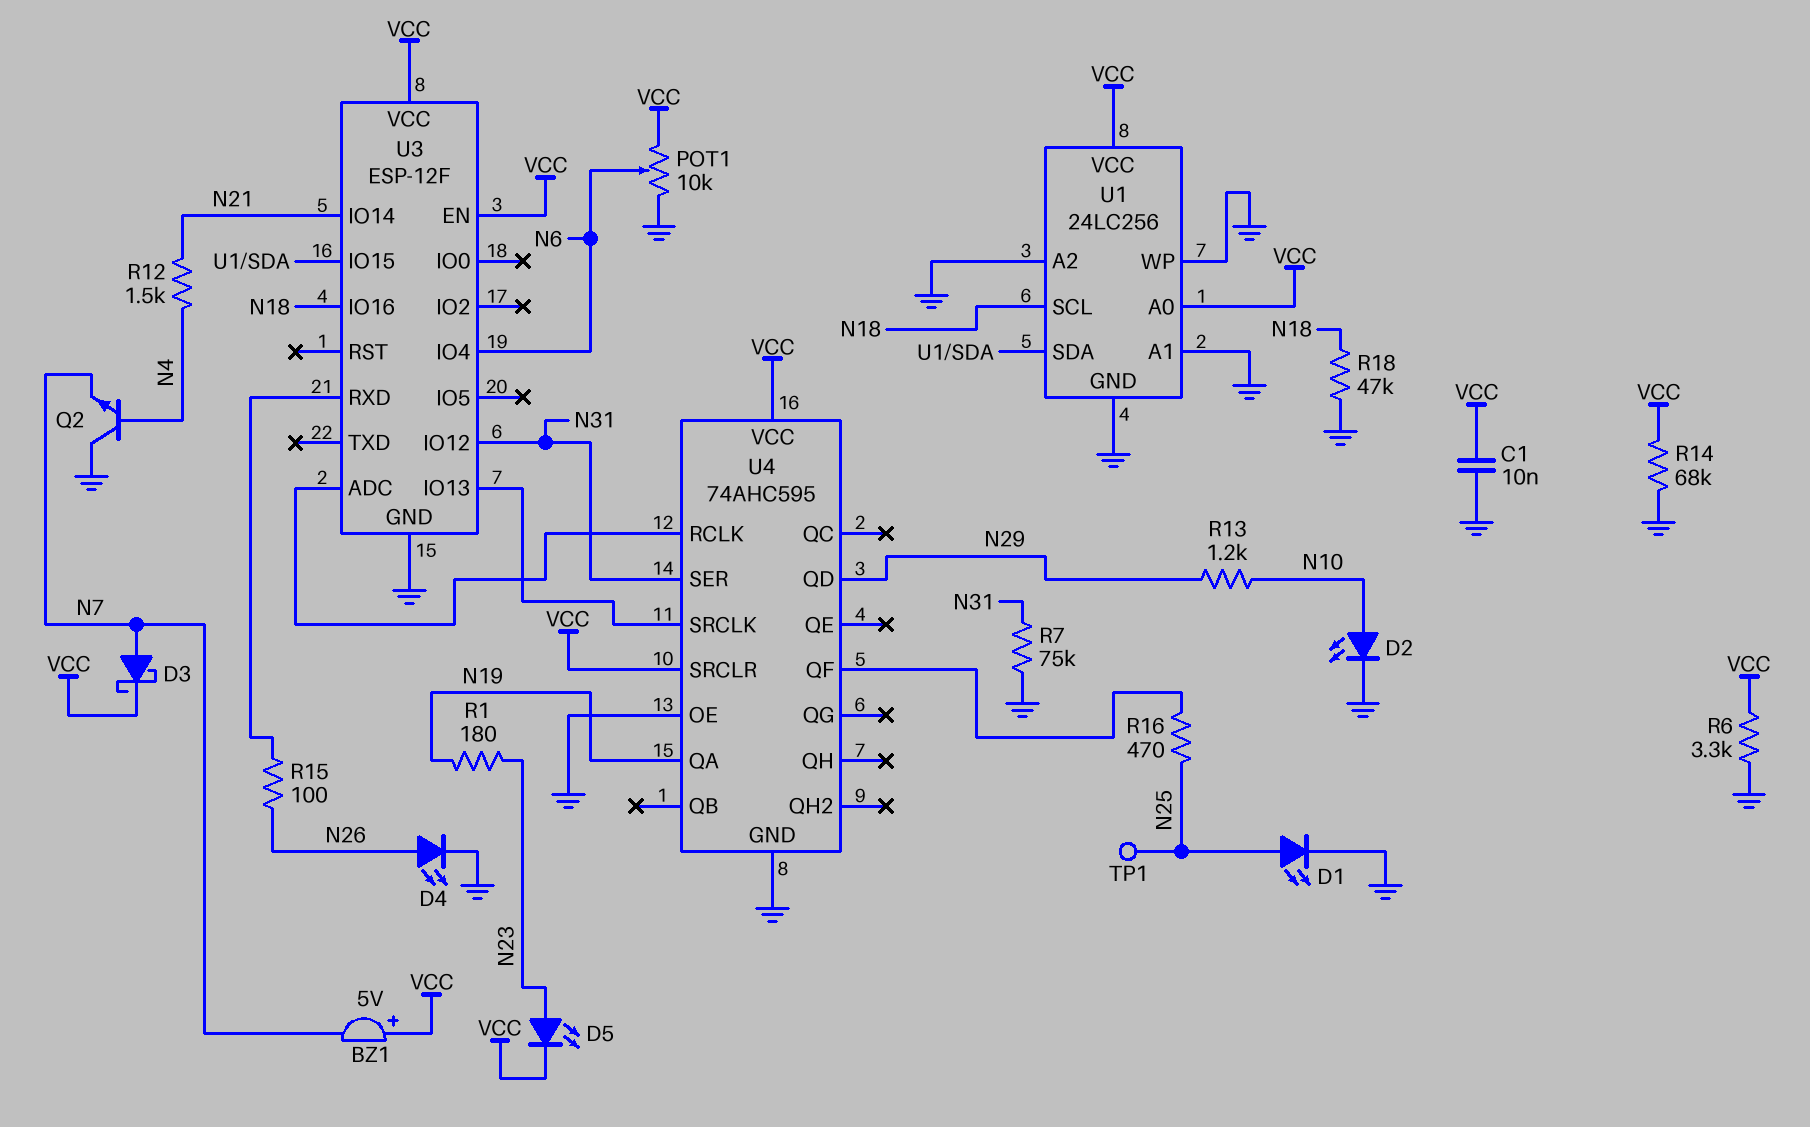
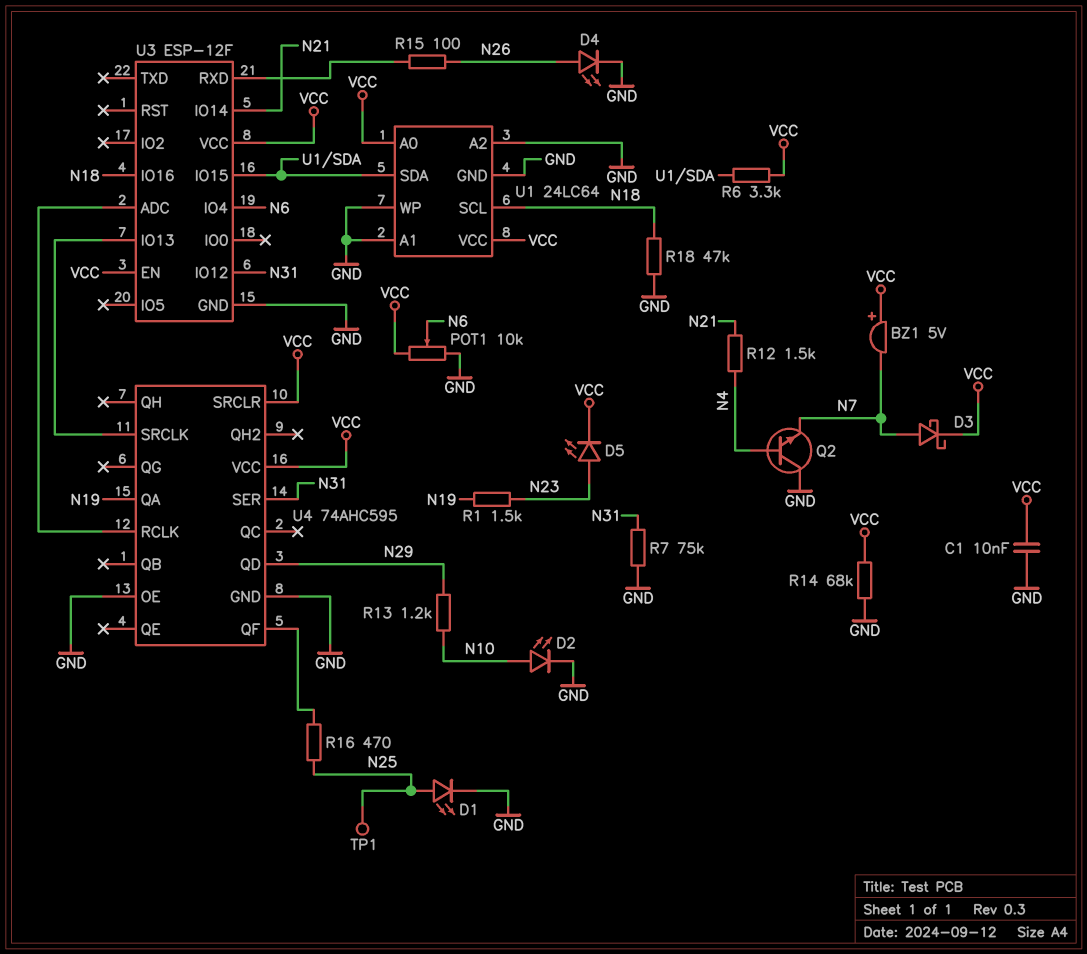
R1: 180 (N19, N23) -> 1.5k (N19, N23)
R6: 3.3k (GND, VCC) -> 3.3k (U1/SDA, VCC)
U1: 24LC256 -> 24LC64

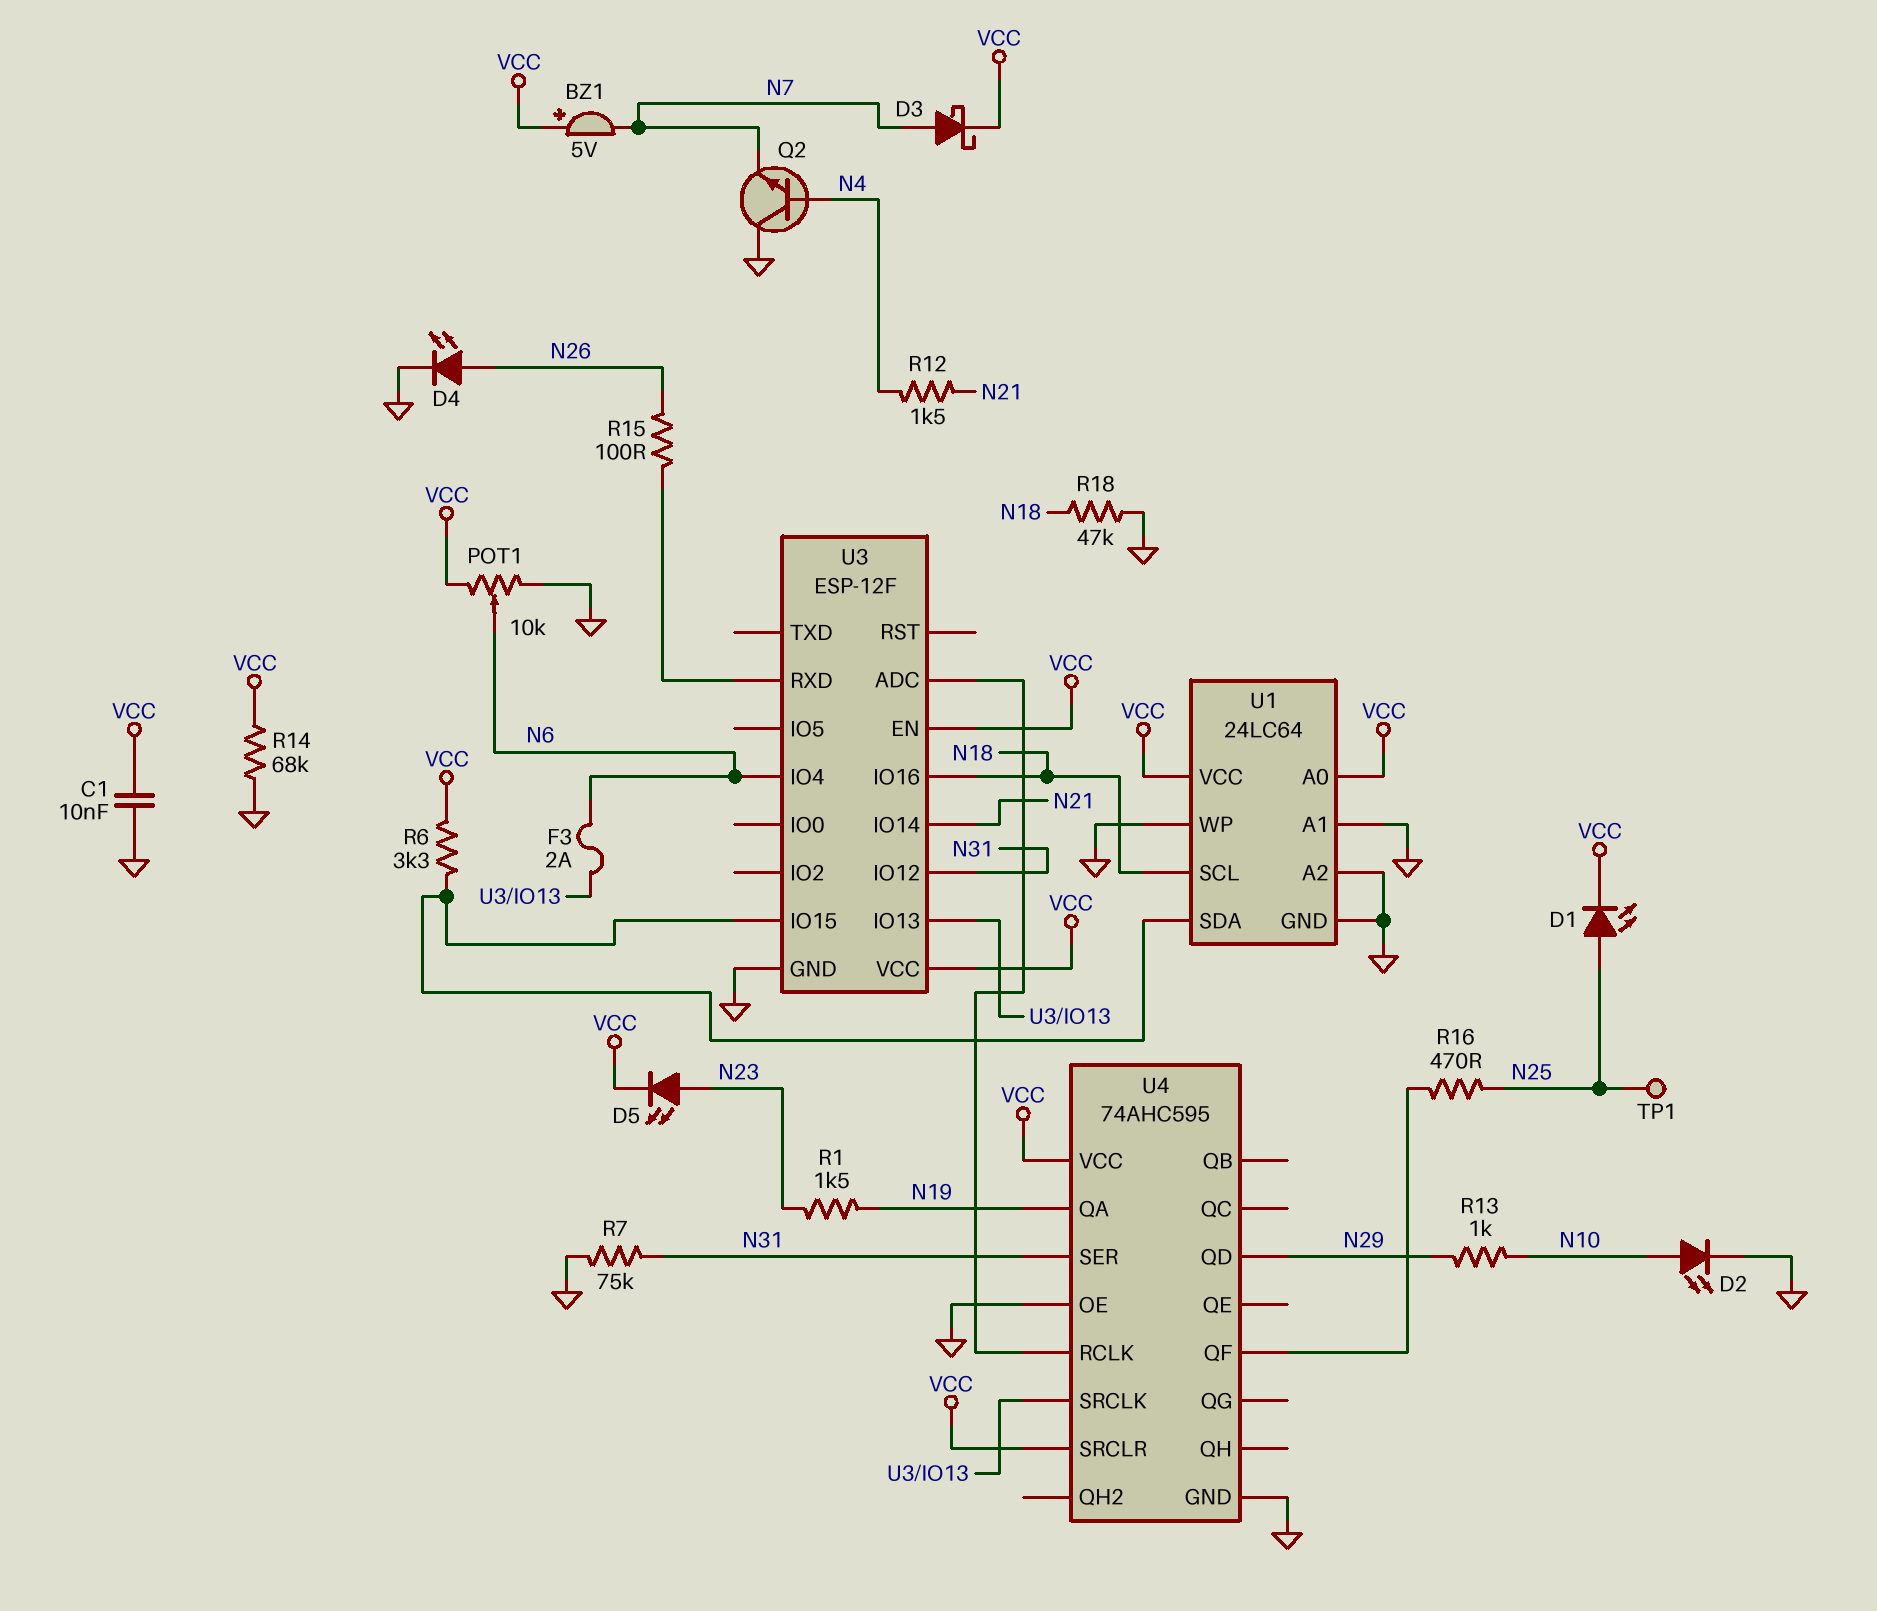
D1: LED (A N25, K GND) -> LED (A N25, K VCC)
F3: none -> 2A (N6, U3/IO13)
R13: 1.2k (N10, N29) -> 1k (N10, N29)

